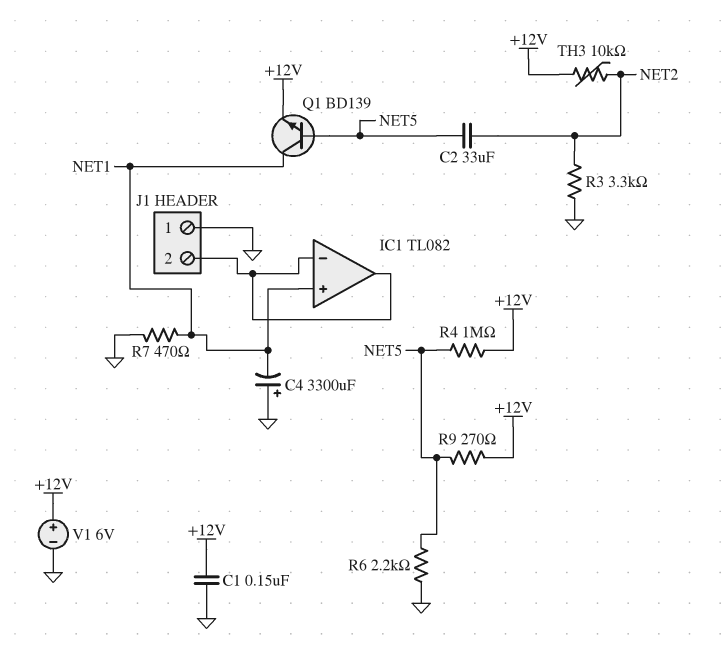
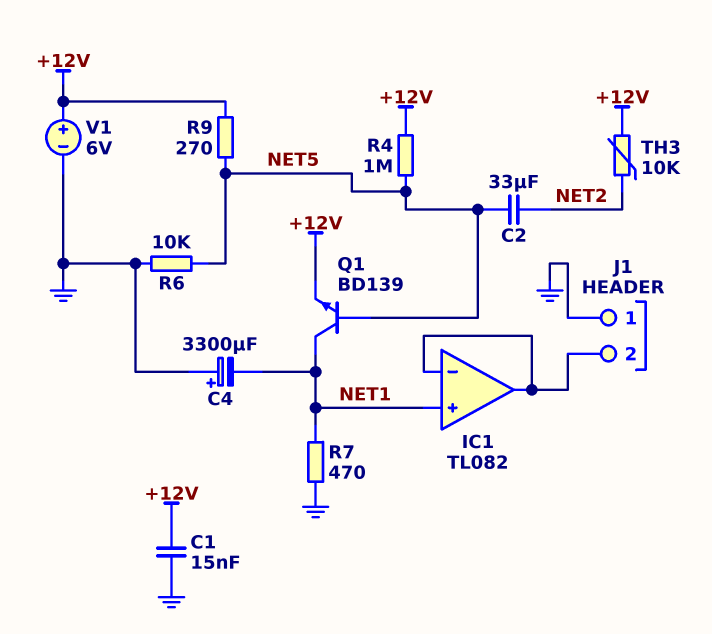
C1: 150nF (+12V, GND) -> 15nF (+12V, GND)
R3: 3.3k (GND, NET2) -> none
R6: 2.2k (GND, NET5) -> 10k (GND, NET5)

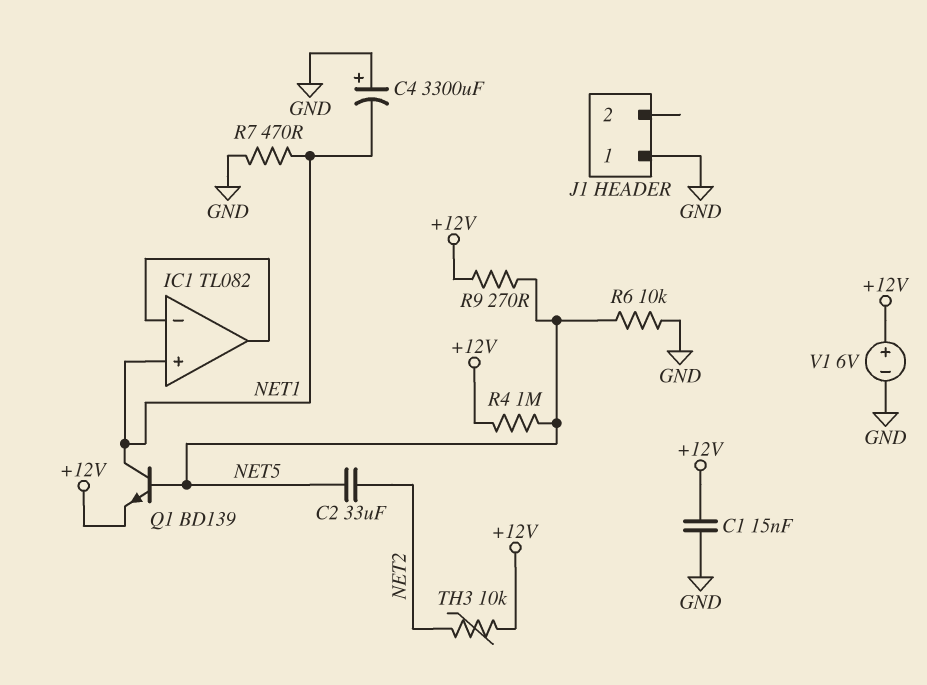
J1 pin 2: IC1/in- -> none

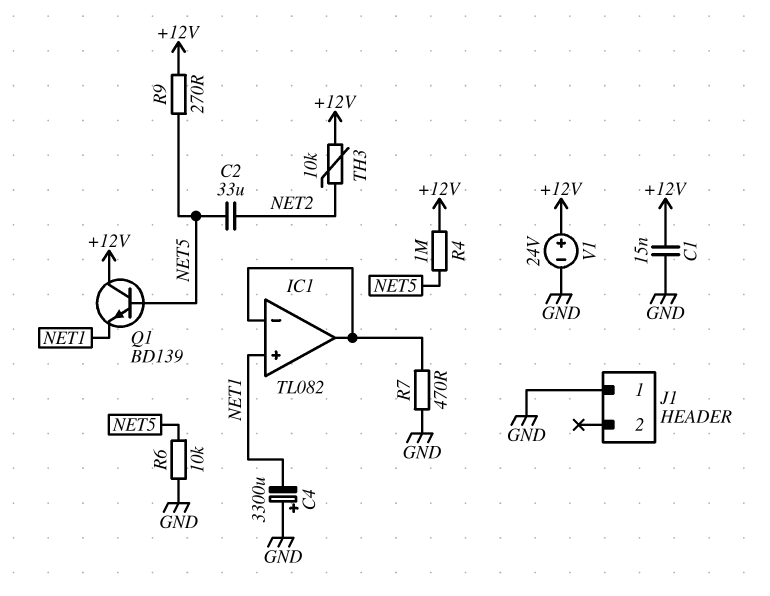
Q1: NPN BD139 (B NET5, C NET1, E +12V) -> NPN BD139 (B NET5, C +12V, E NET1)
R7: 470 (GND, NET1) -> 470 (GND, IC1/in-)
V1: 6V (plus +12V, minus GND) -> 24V (plus +12V, minus GND)

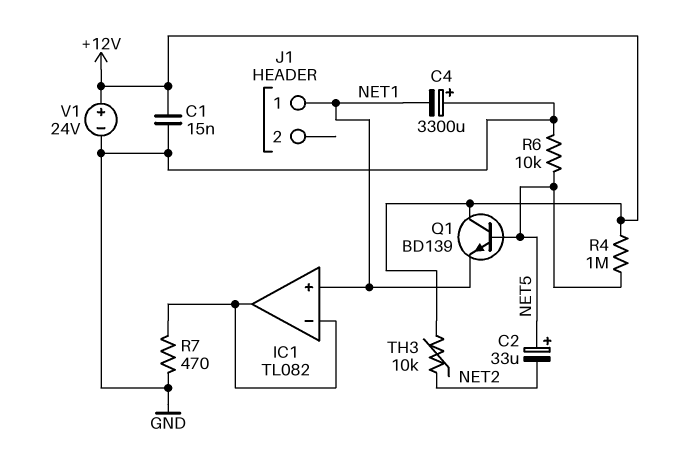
C2: 33uF (NET2, NET5) -> 33uF (plus NET5, minus NET2)
J1 pin 1: GND -> NET1
R9: 270 (+12V, NET5) -> none

